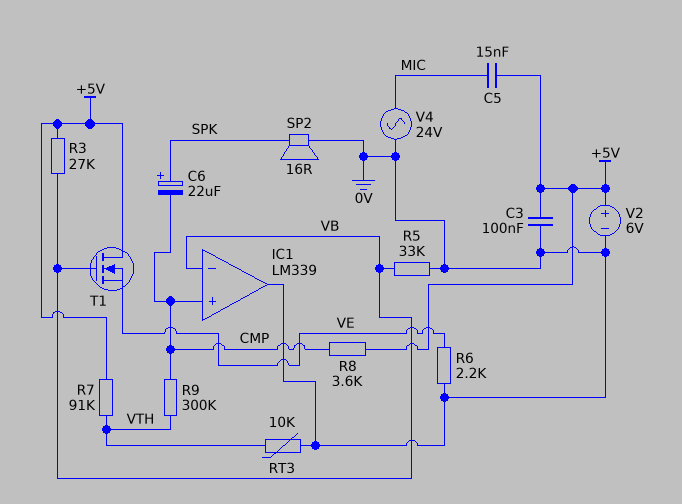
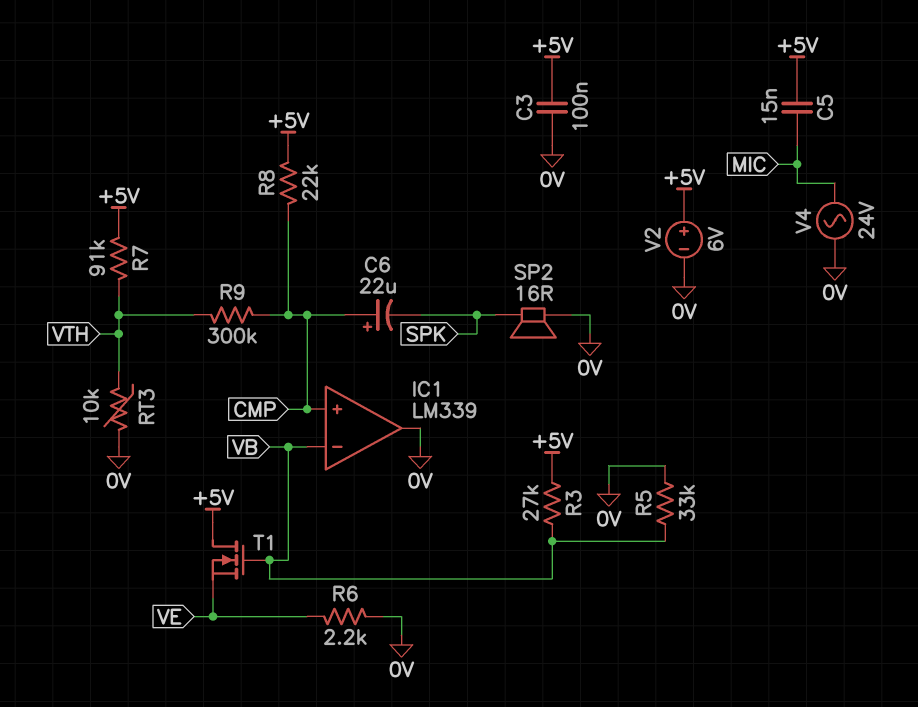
C6: 22uF (plus SPK, minus CMP) -> 22uF (plus CMP, minus SPK)
R8: 3.6k (+5V, CMP) -> 22k (+5V, CMP)

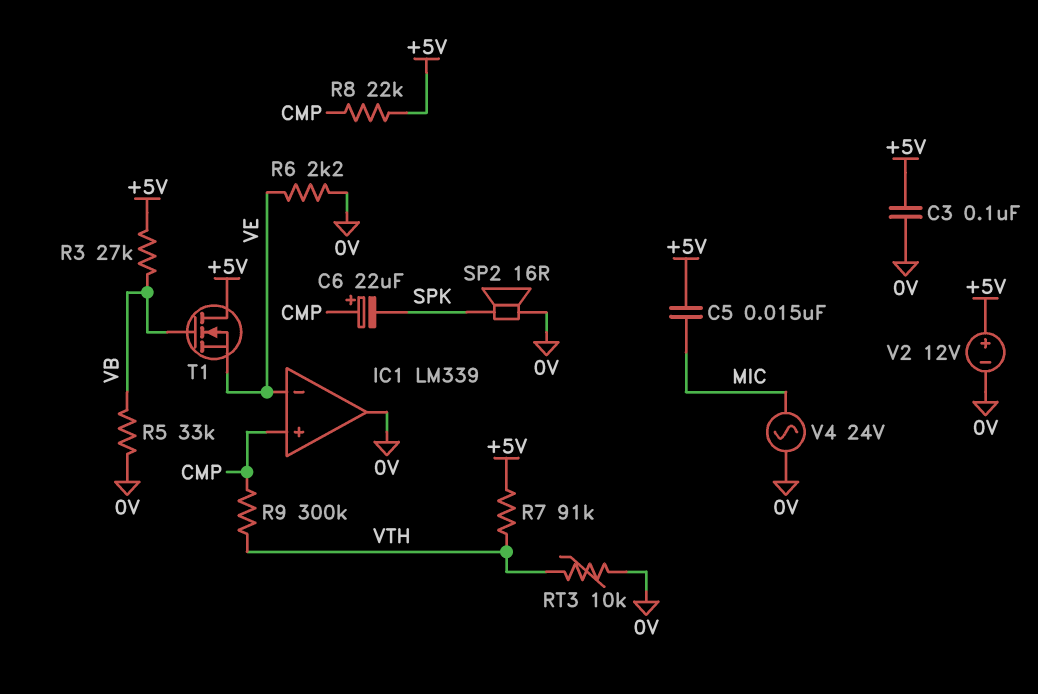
IC1 pin in-: VB -> VE
V2: 6V (plus +5V, minus 0V) -> 12V (plus +5V, minus 0V)

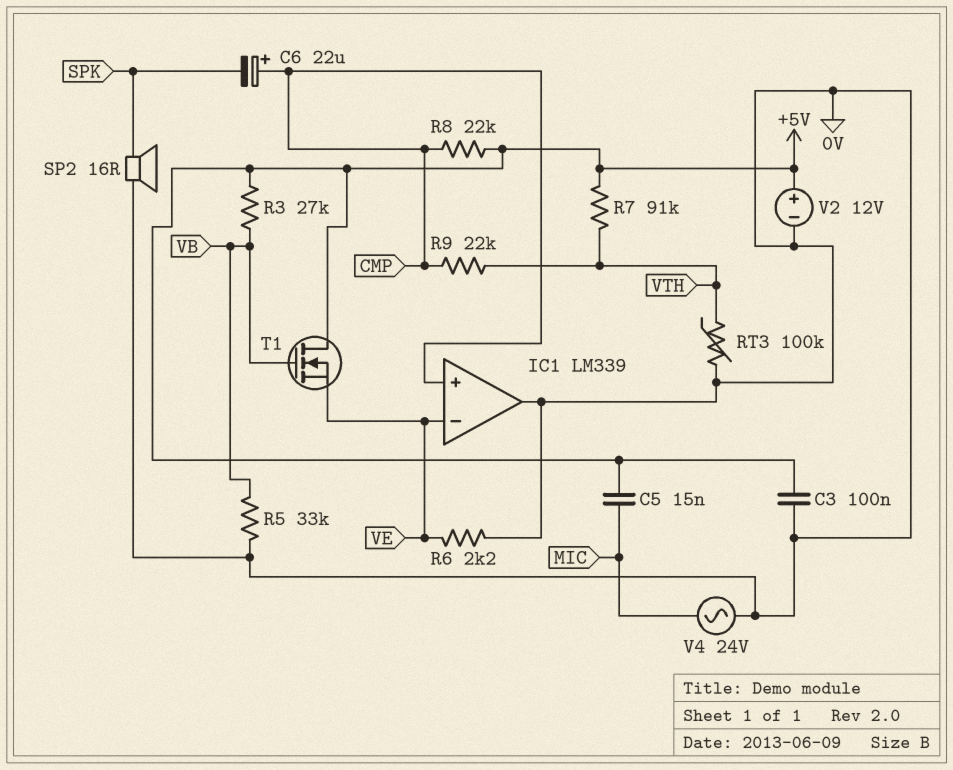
R9: 300k (CMP, VTH) -> 22k (CMP, VTH)
RT3: 10k (0V, VTH) -> 100k (0V, VTH)

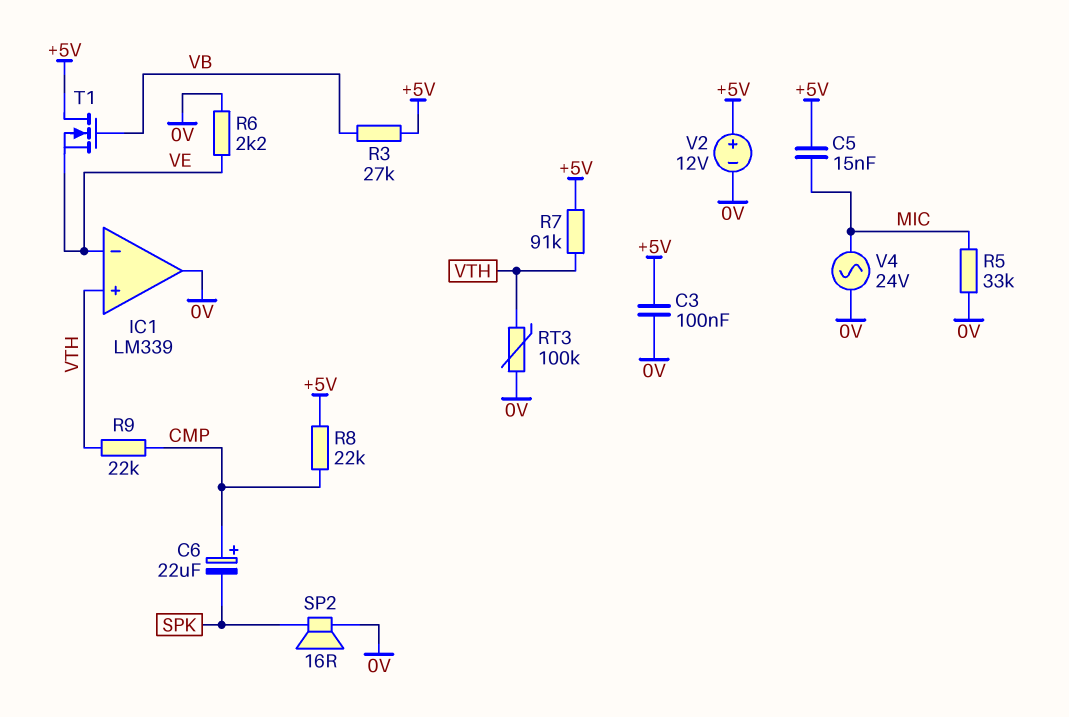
IC1 pin in+: CMP -> VTH
R5: 33k (0V, VB) -> 33k (0V, MIC)

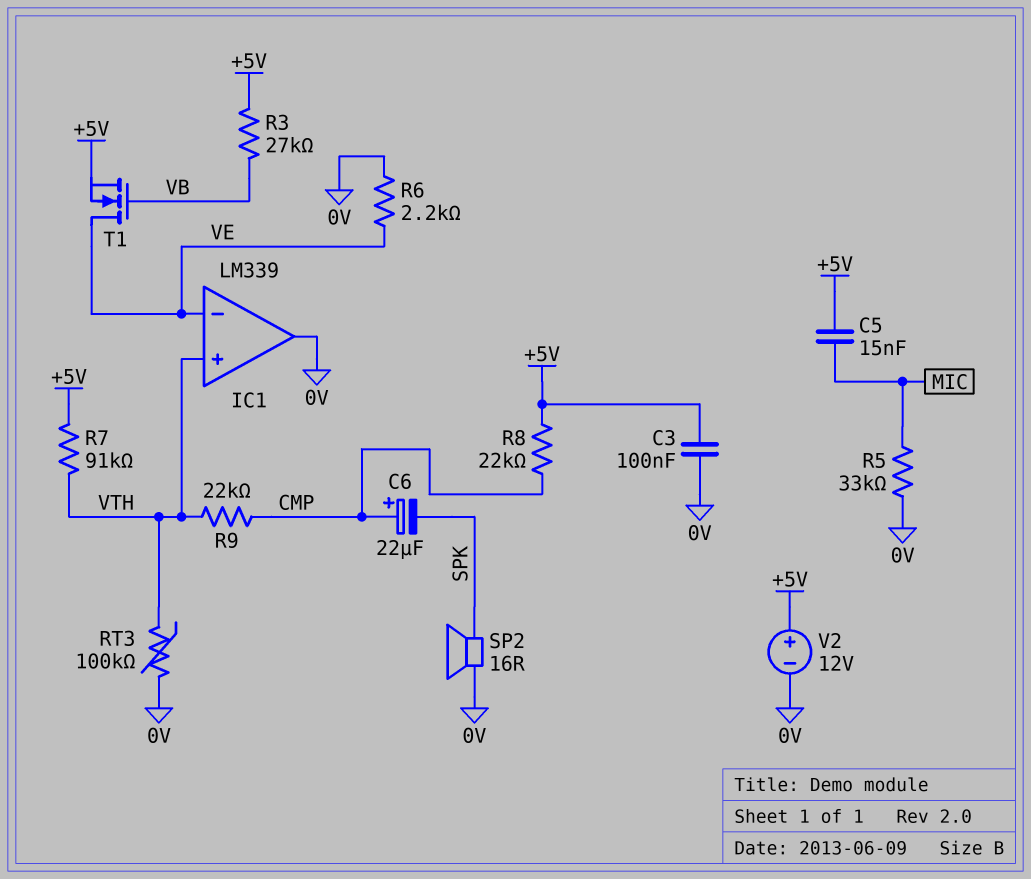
T1: NMOS (G VB, D +5V, S VE) -> NMOS (G VB, D VE, S +5V)
V4: AC 24V (0V, MIC) -> none

